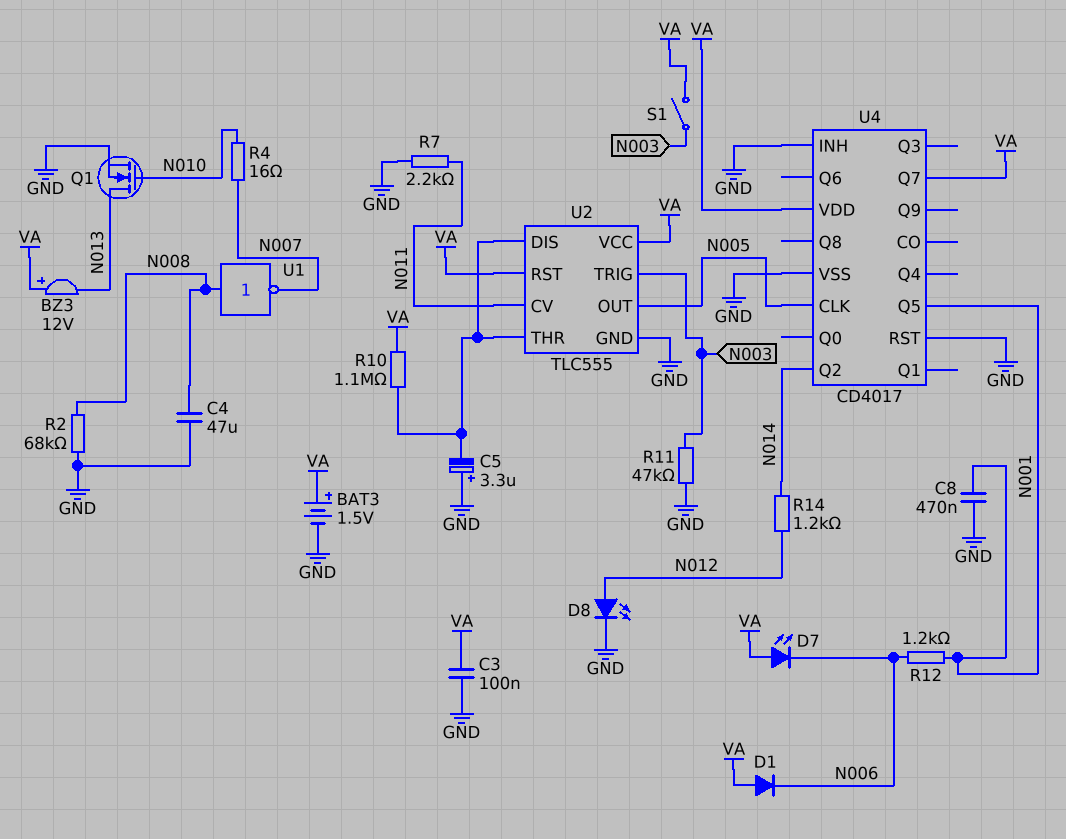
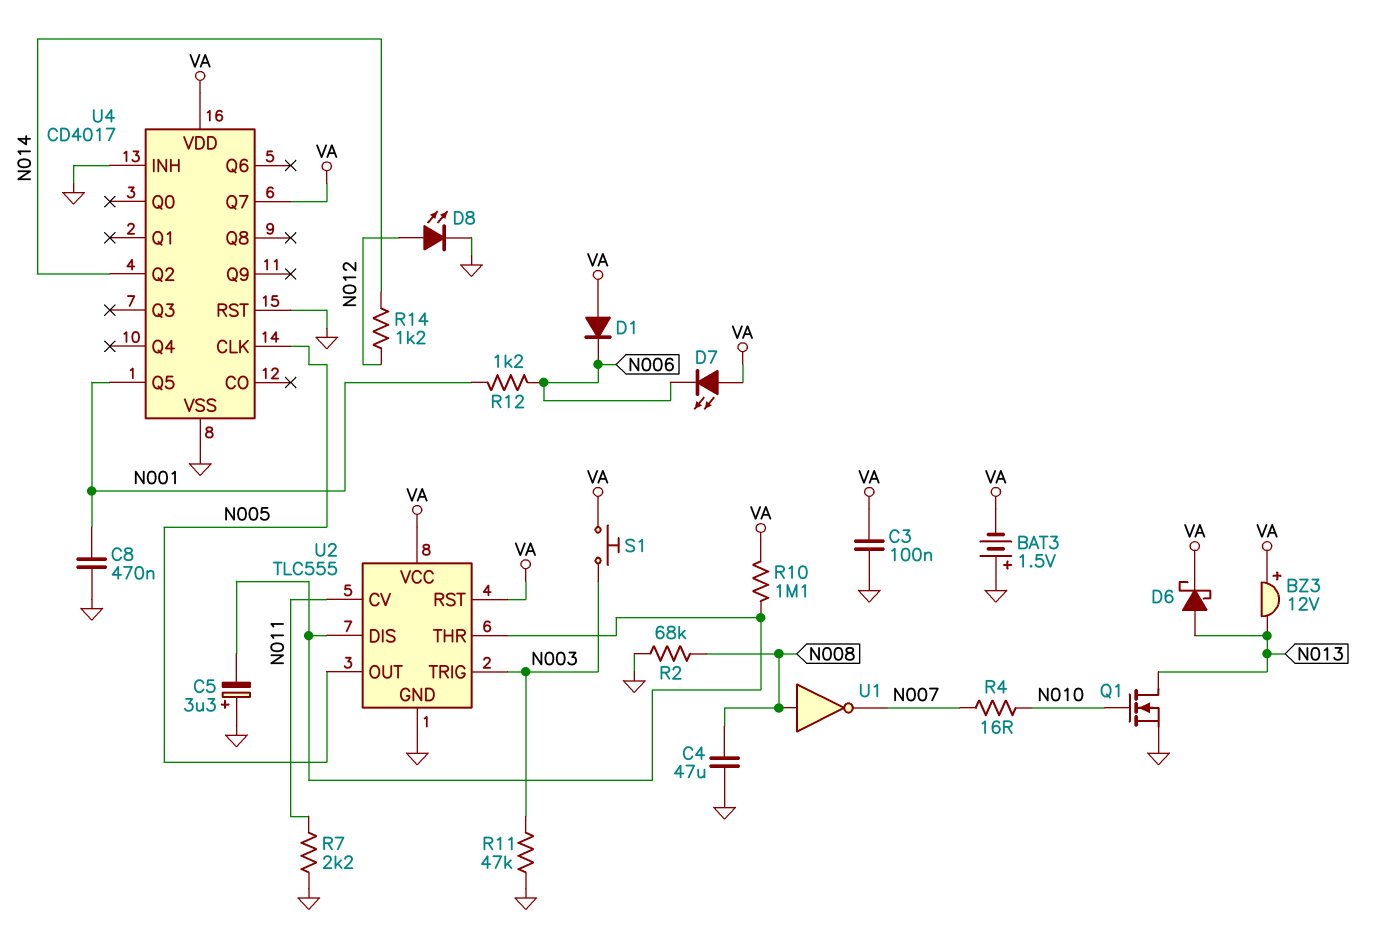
BAT3: 1.5V (plus VA, minus GND) -> 1.5V (plus GND, minus VA)
D6: none -> schottky (A N013, K VA)
S1: switch (N003, VA) -> button (N003, VA)

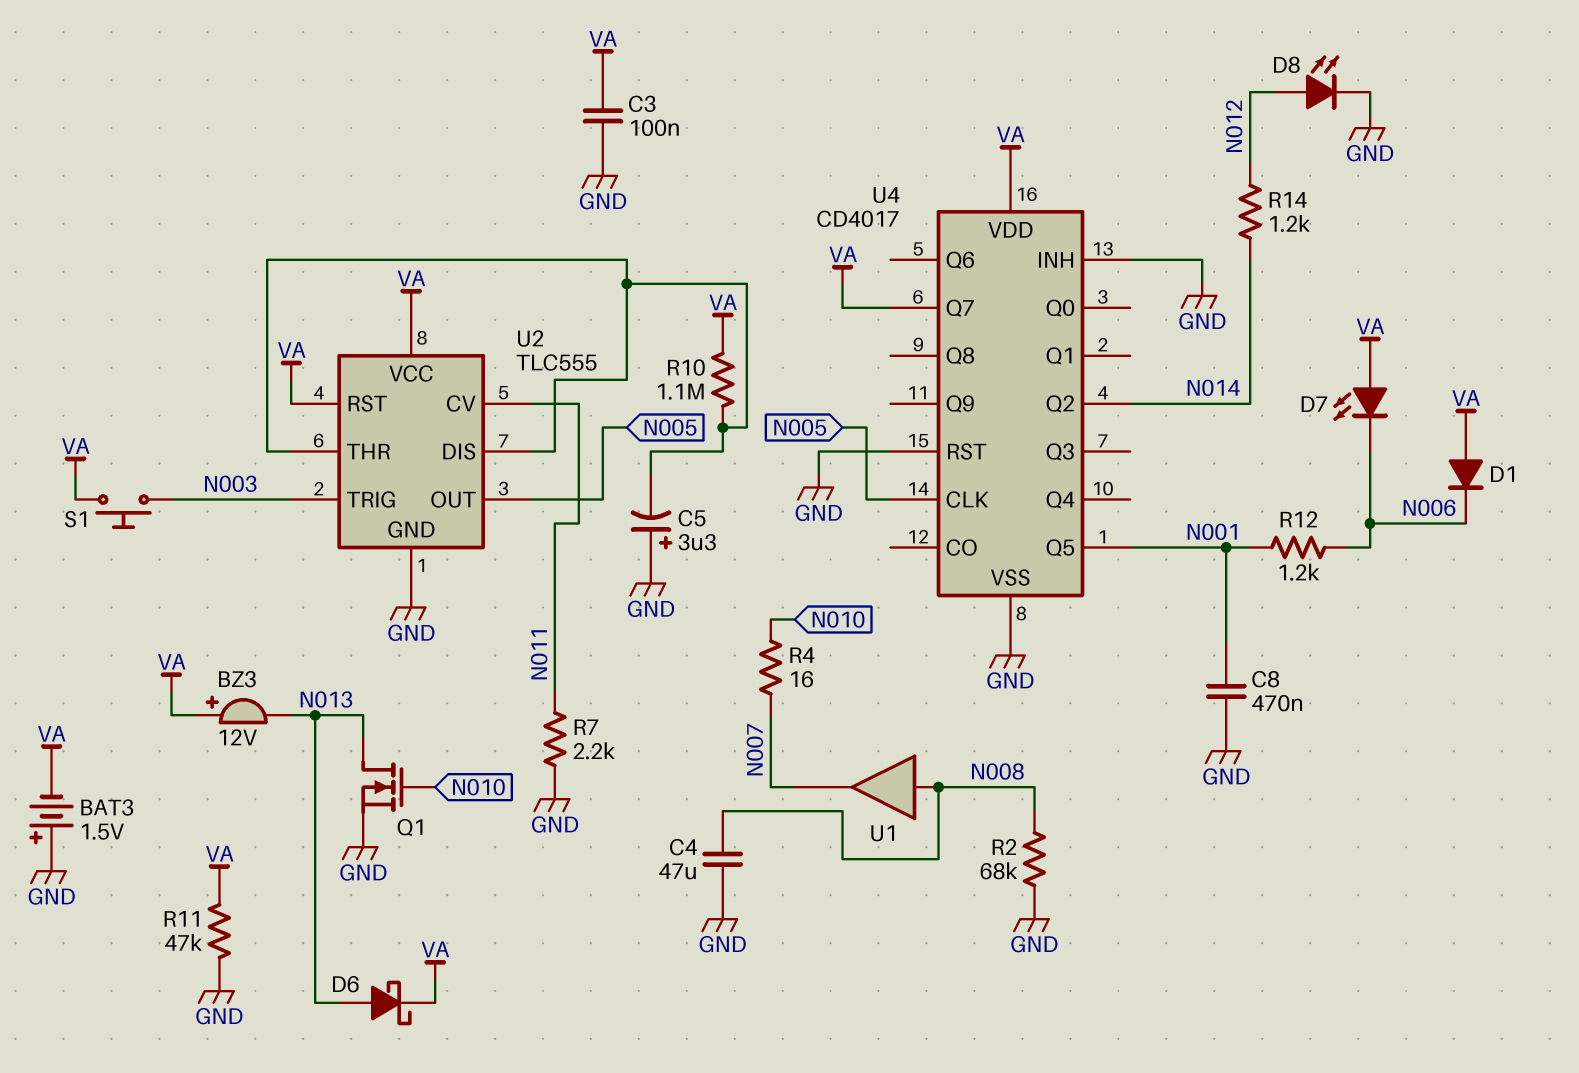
R11: 47k (GND, N003) -> 47k (GND, VA)
U1: NOT (in N008, out N007) -> buffer (in N008, out N007)

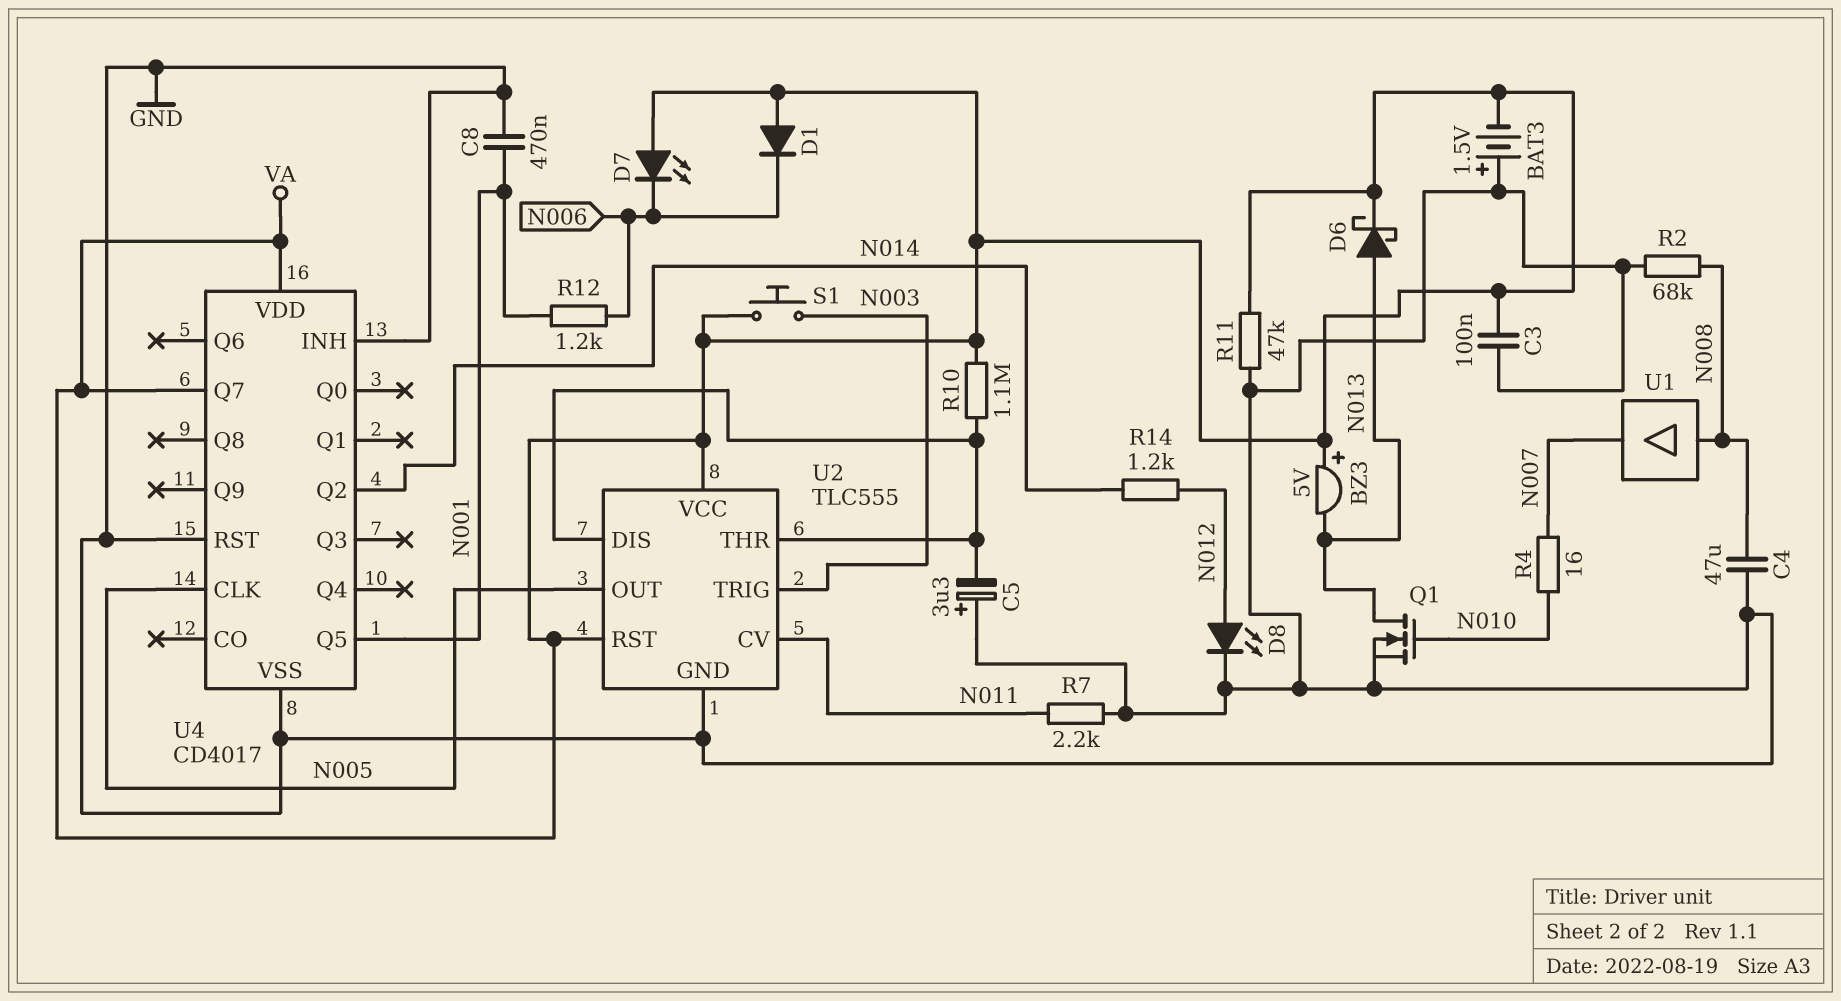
BZ3: buzzer 12V (plus VA, minus N013) -> buzzer 5V (plus VA, minus N013)

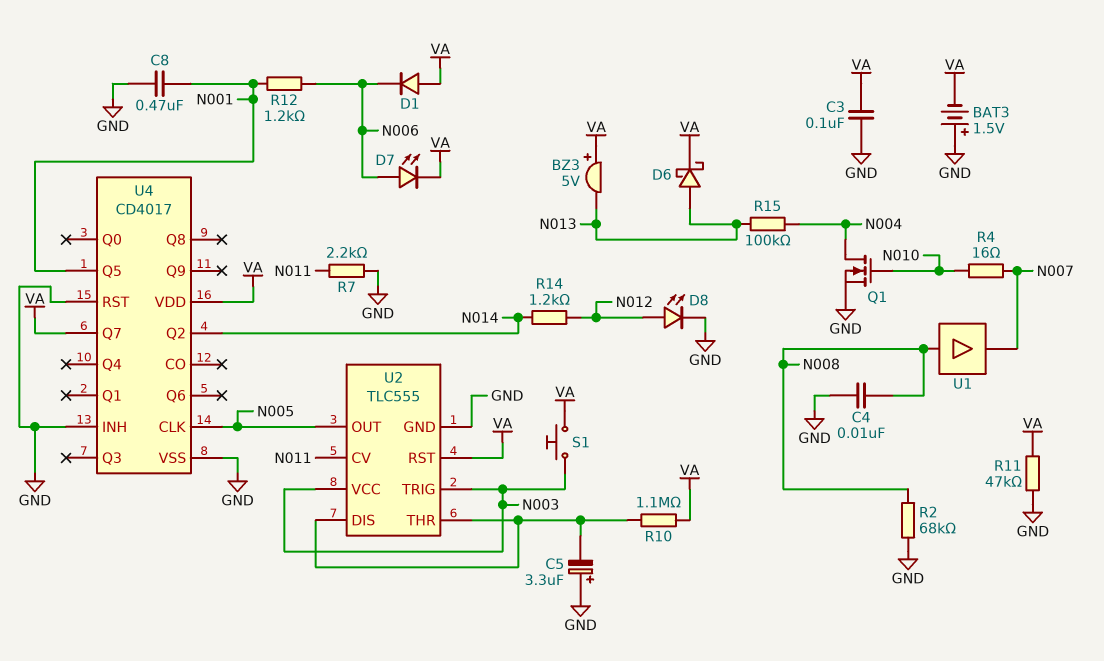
C4: 47uF (GND, N008) -> 10nF (GND, N008)
D7: LED (A VA, K N006) -> LED (A N006, K VA)
Q1: NMOS (G N010, D N013, S GND) -> NMOS (G N010, D N004, S GND)
R15: none -> 100k (N004, N013)
U2 pin VCC: VA -> N003

